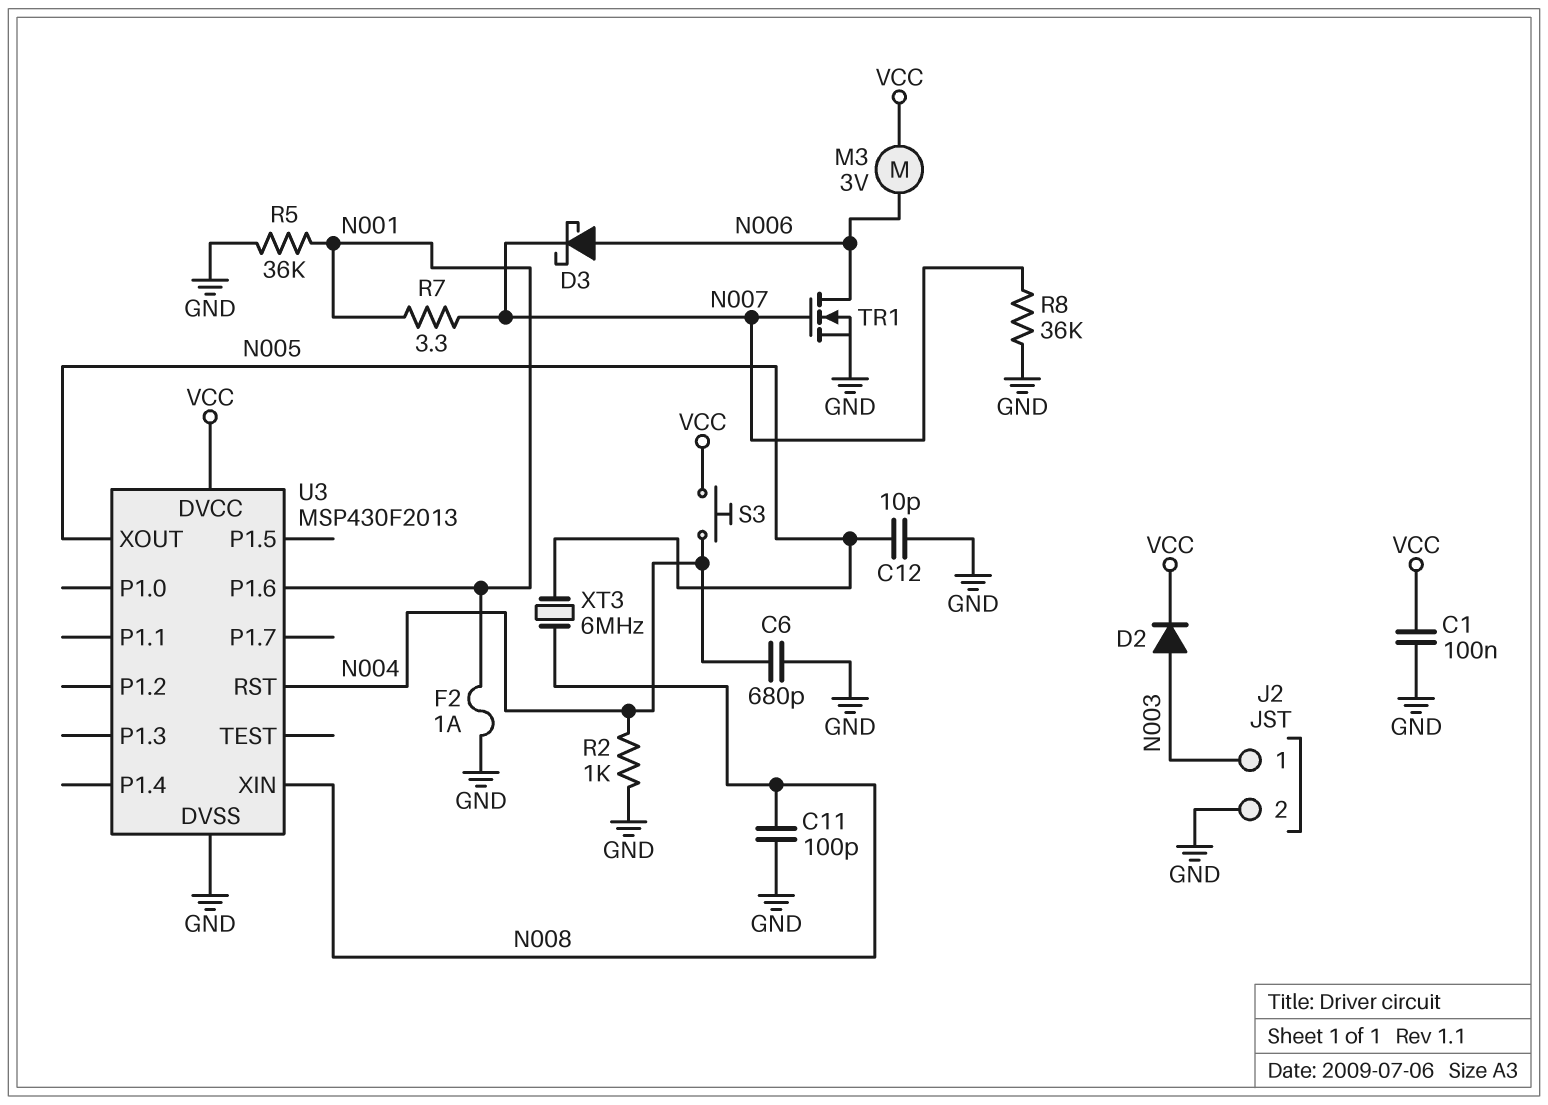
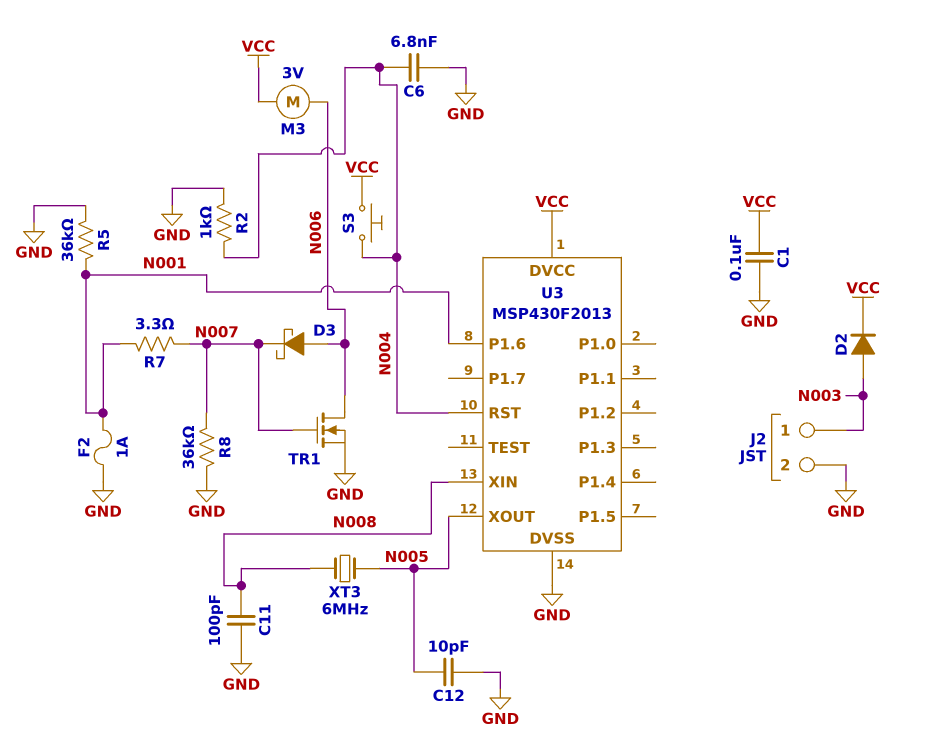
C6: 680pF (GND, N004) -> 6.8nF (GND, N004)

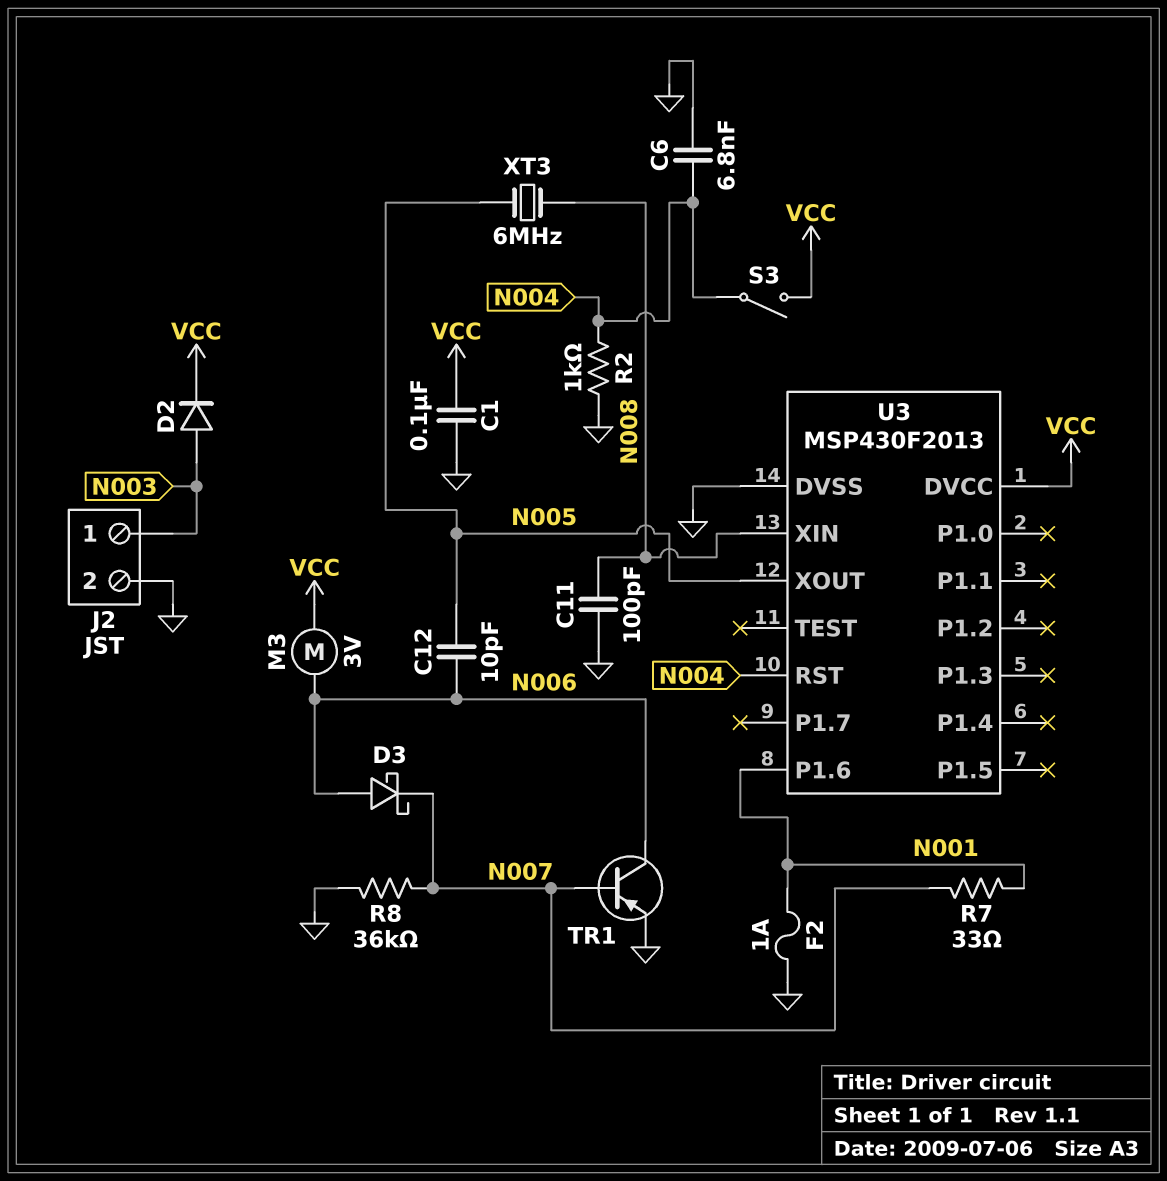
C12: 10pF (GND, N005) -> 10pF (N005, N006)
R5: 36k (GND, N001) -> none
R7: 3.3 (N001, N007) -> 33 (N001, N007)
S3: button (N004, VCC) -> switch (N004, VCC)
TR1: NMOS (G N007, D N006, S GND) -> PNP (B N007, C N006, E GND)

